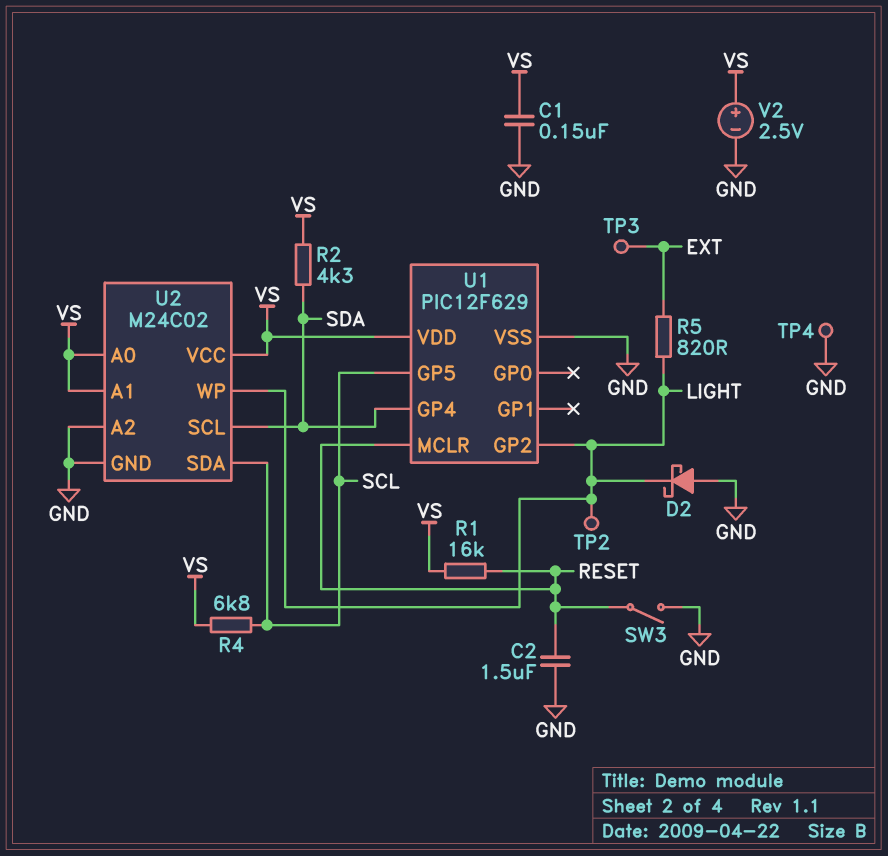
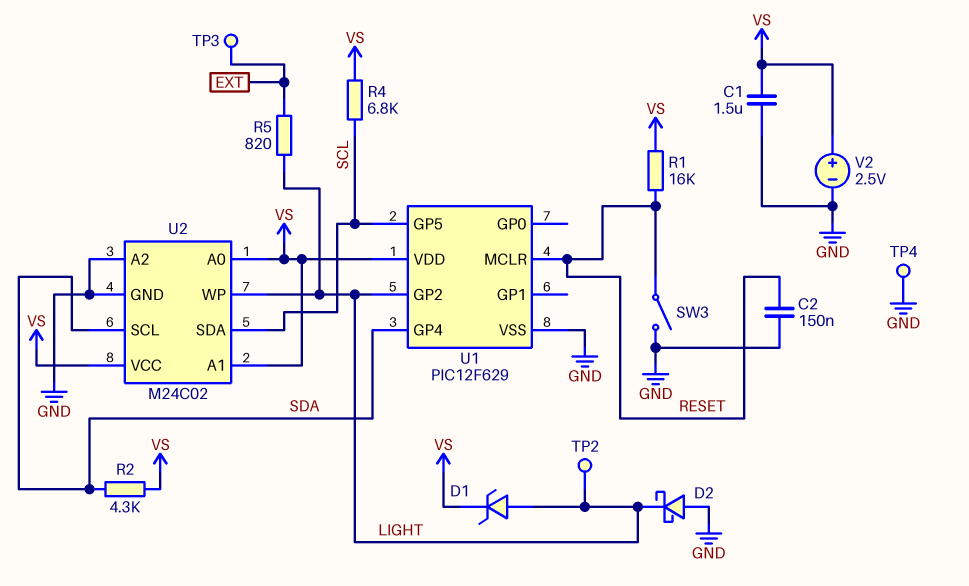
C1: 150nF (GND, VS) -> 1.5uF (GND, VS)
C2: 1.5uF (GND, RESET) -> 150nF (GND, RESET)
D1: none -> zener (A LIGHT, K VS)

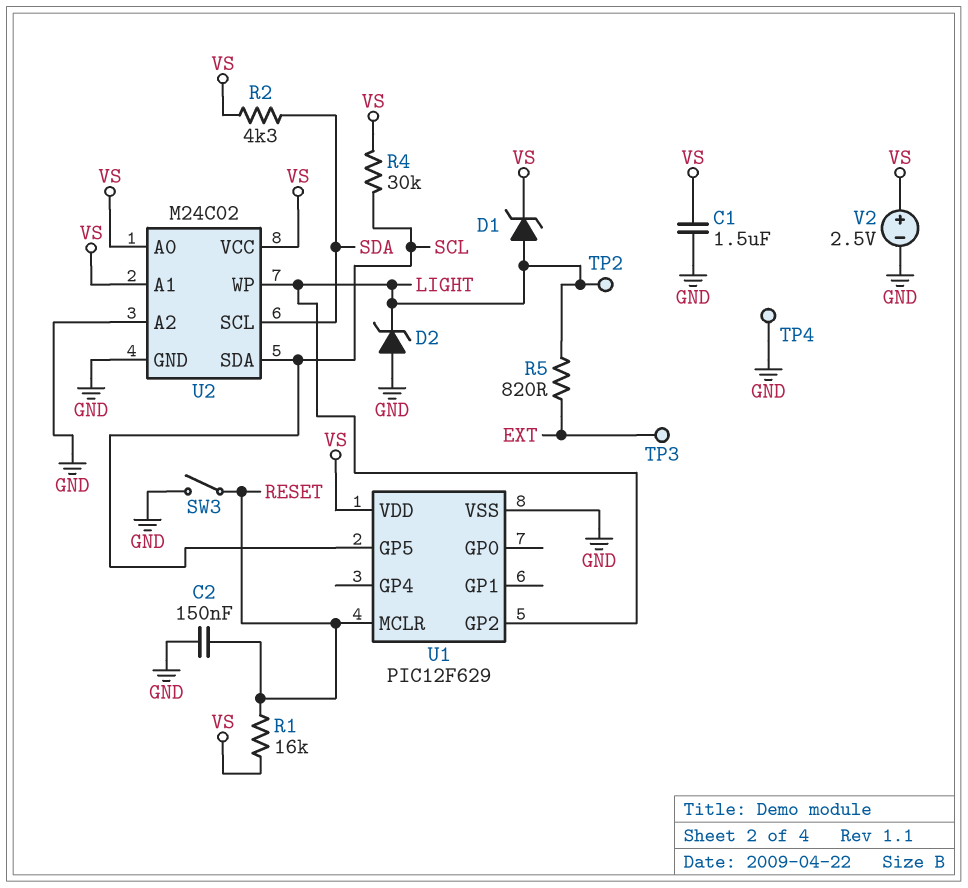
D2: schottky (A GND, K LIGHT) -> zener (A GND, K LIGHT)
R4: 6.8k (SCL, VS) -> 30k (SCL, VS)
U1 pin GP4: SDA -> none

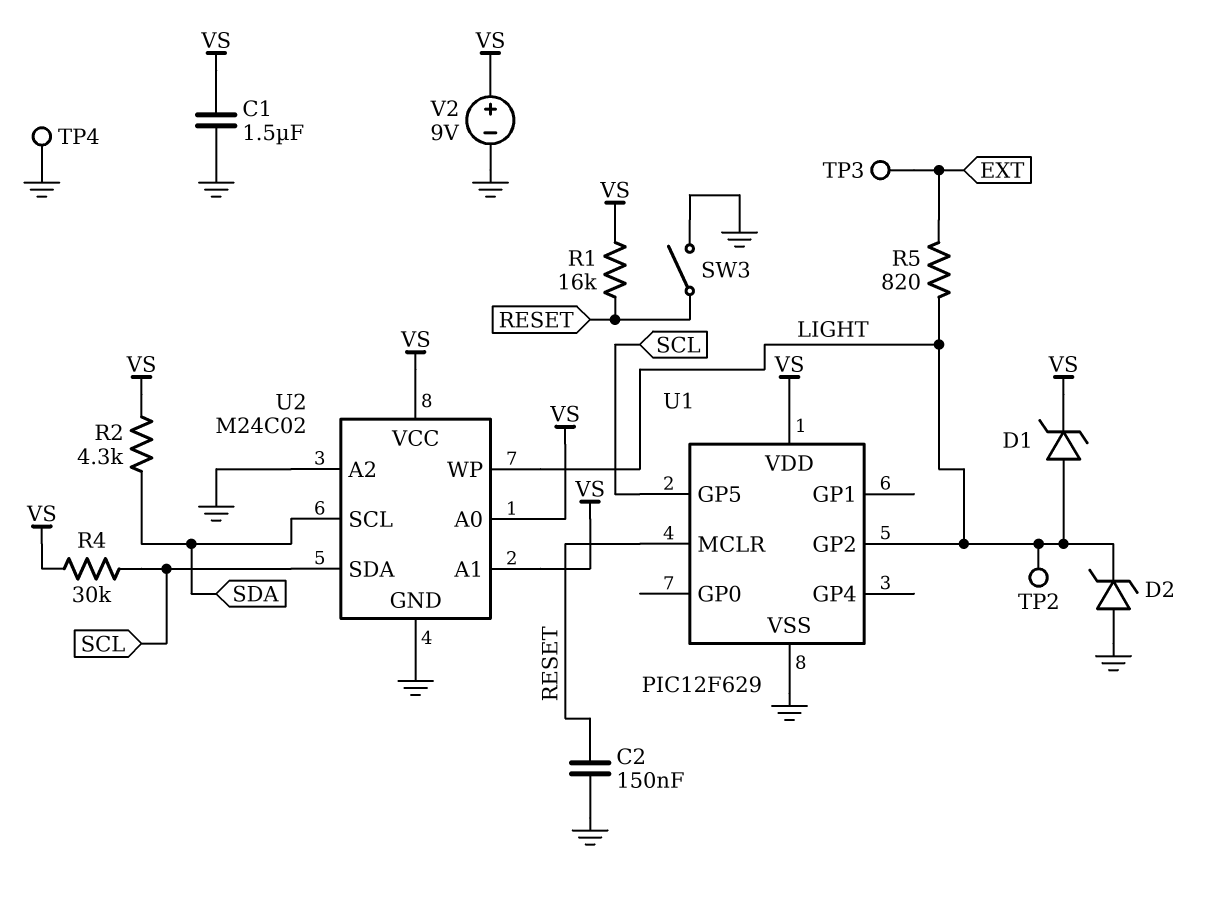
V2: 2.5V (plus VS, minus GND) -> 9V (plus VS, minus GND)

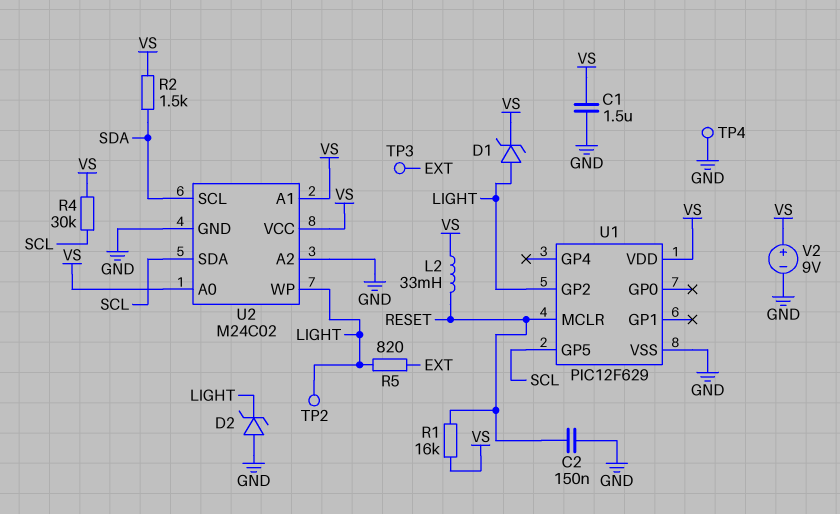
L2: none -> 33mH (RESET, VS)
R2: 4.3k (SDA, VS) -> 1.5k (SDA, VS)
SW3: switch (GND, RESET) -> none

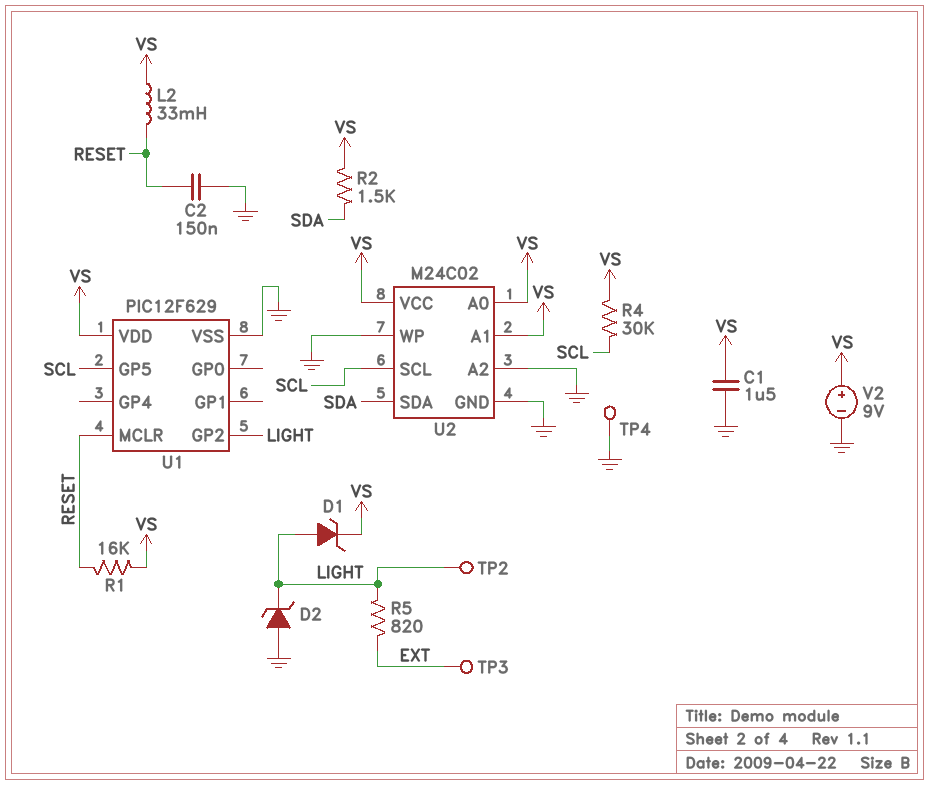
U2 pin SCL: SDA -> SCL
U2 pin SDA: SCL -> SDA
U2 pin WP: LIGHT -> GND

